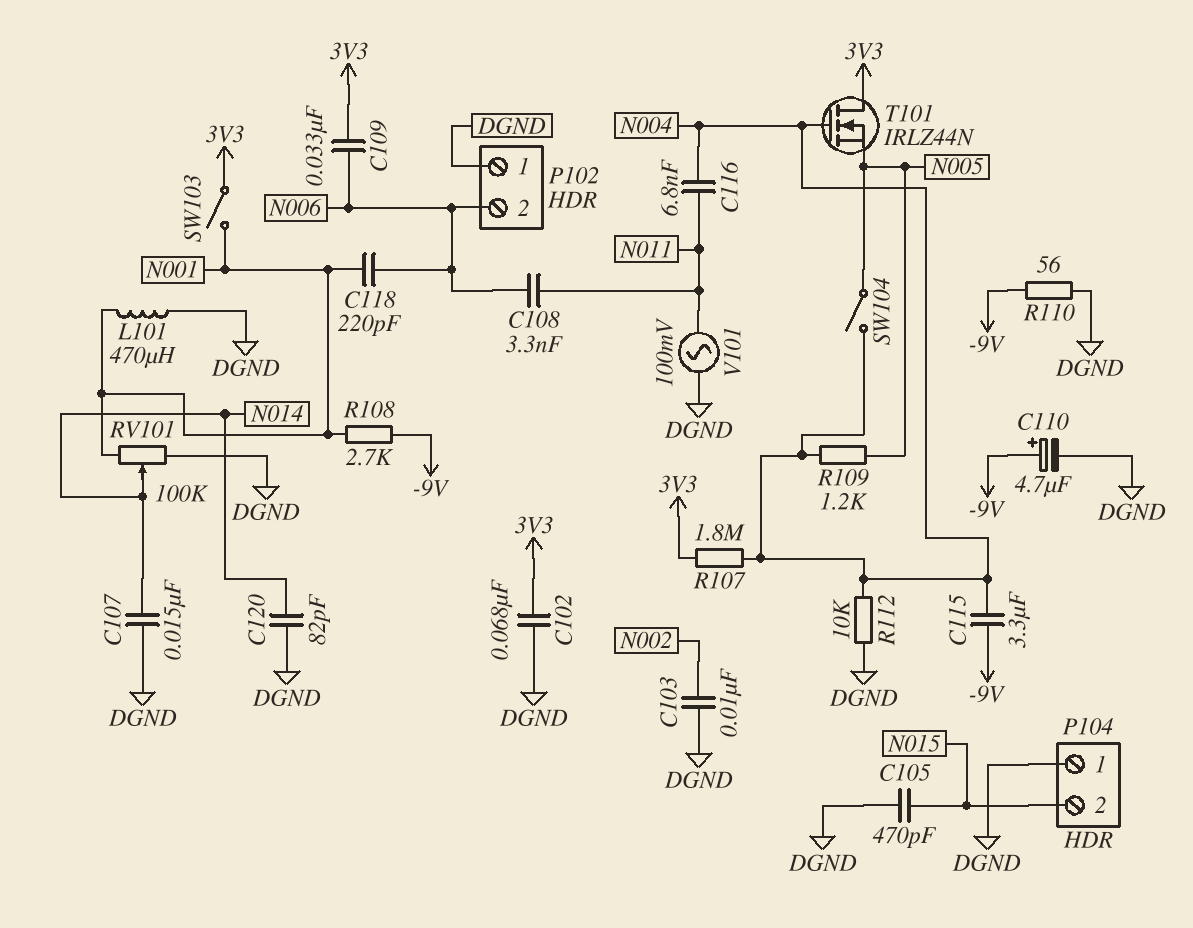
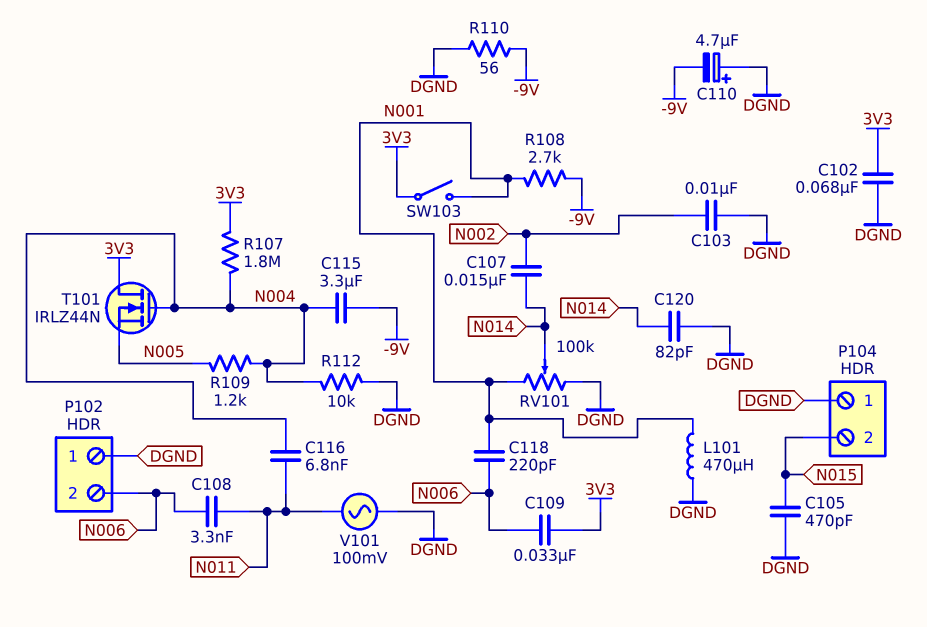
C107: 15nF (DGND, N014) -> 15nF (N002, N014)
C110: 4.7uF (plus -9V, minus DGND) -> 4.7uF (plus DGND, minus -9V)
SW104: switch (N004, N005) -> none

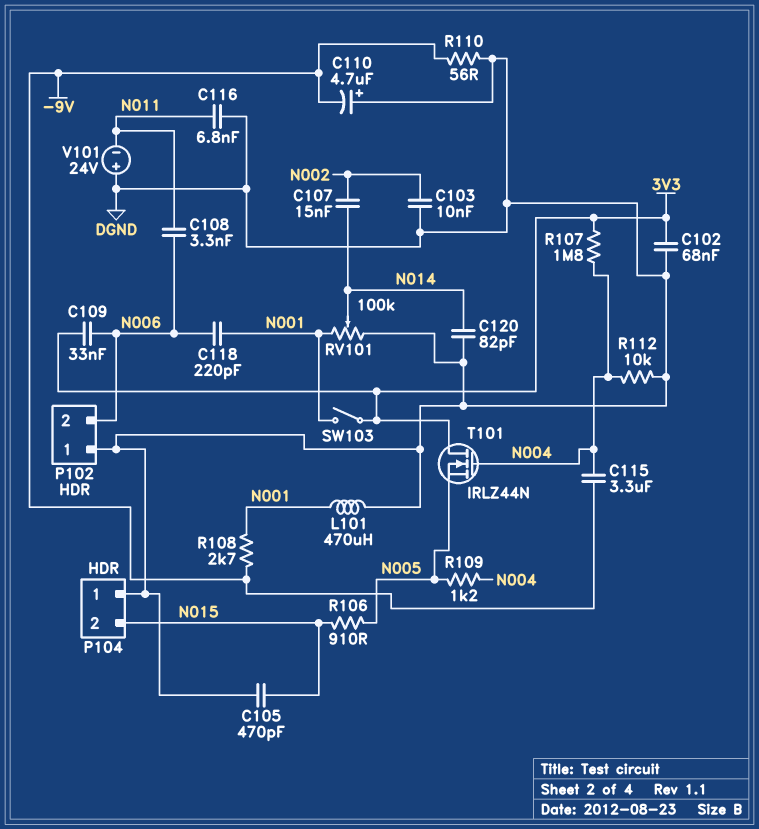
C116: 6.8nF (N004, N011) -> 6.8nF (DGND, N011)
R106: none -> 910 (N005, N015)
V101: AC 100mV (DGND, N011) -> 24V (plus DGND, minus N011)

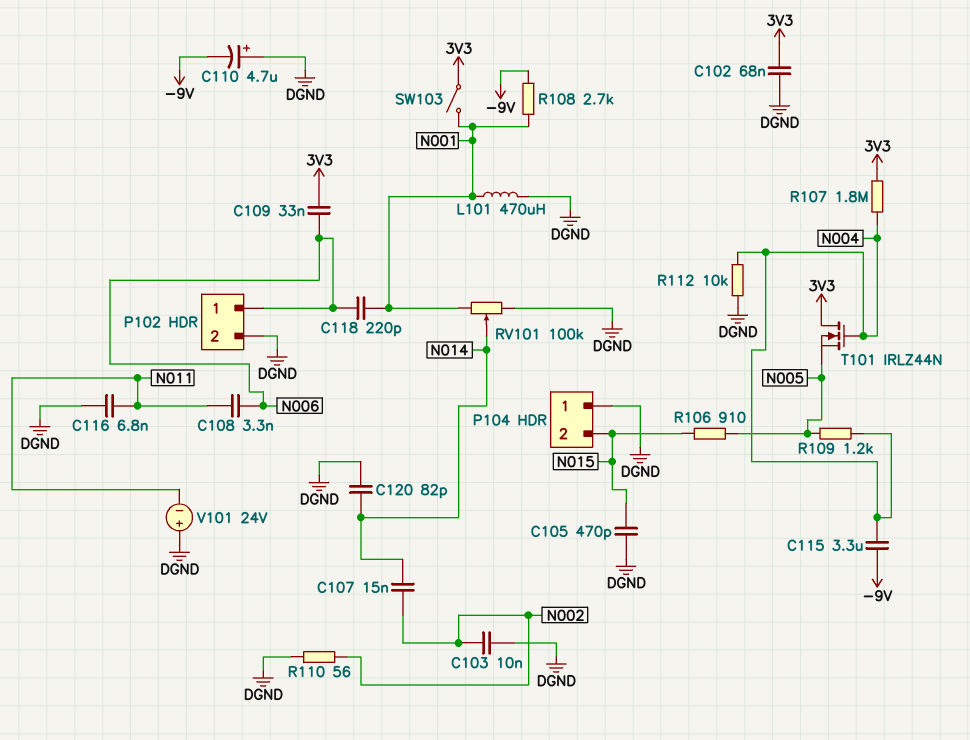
P102 pin 1: DGND -> N006
P102 pin 2: N006 -> DGND
R110: 56 (-9V, DGND) -> 56 (DGND, N002)

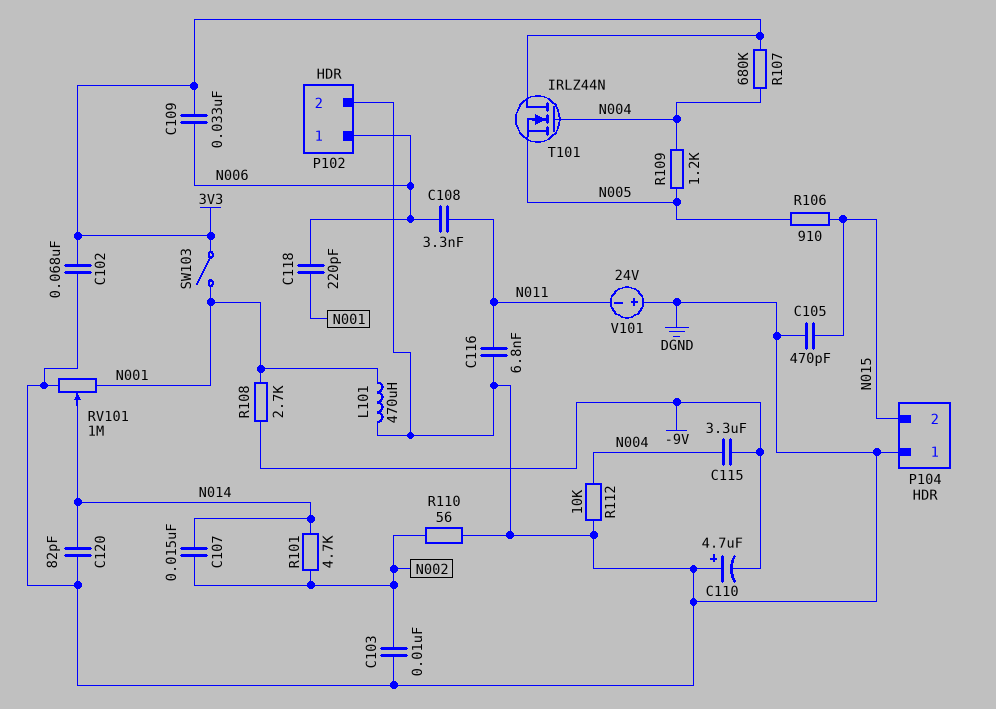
R101: none -> 4.7k (N002, N014)
R107: 1.8M (3V3, N004) -> 680k (3V3, N004)
RV101: 100k (DGND, N001, wiper N014) -> 1M (DGND, N001, wiper N014)

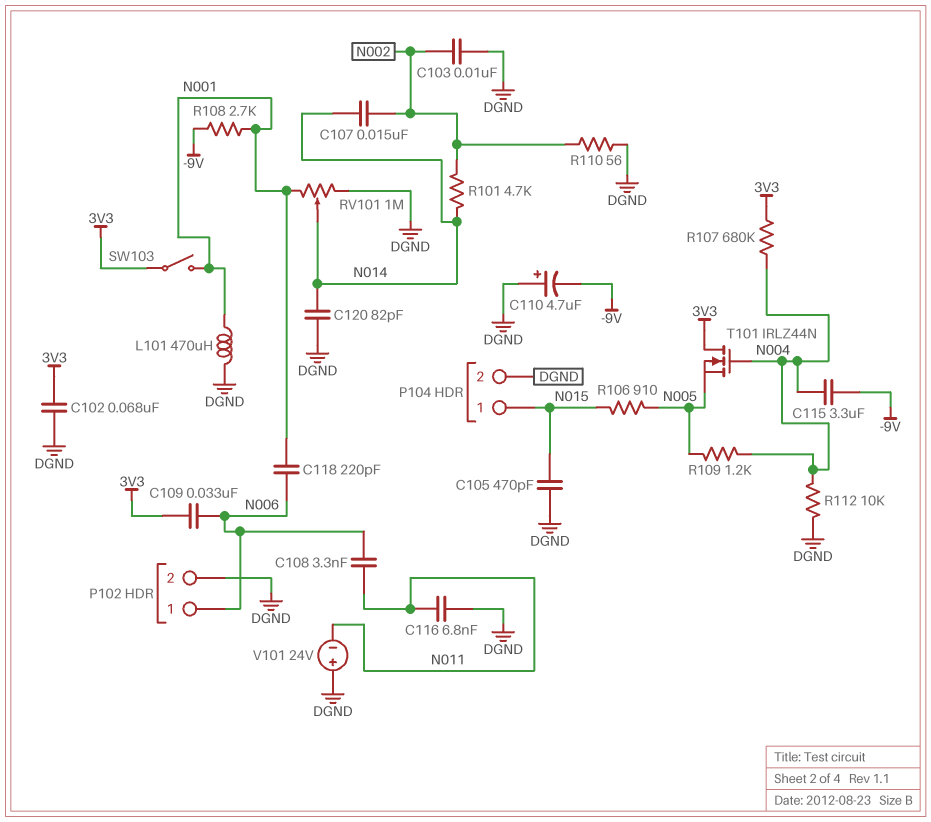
P104 pin 1: DGND -> N015
P104 pin 2: N015 -> DGND

